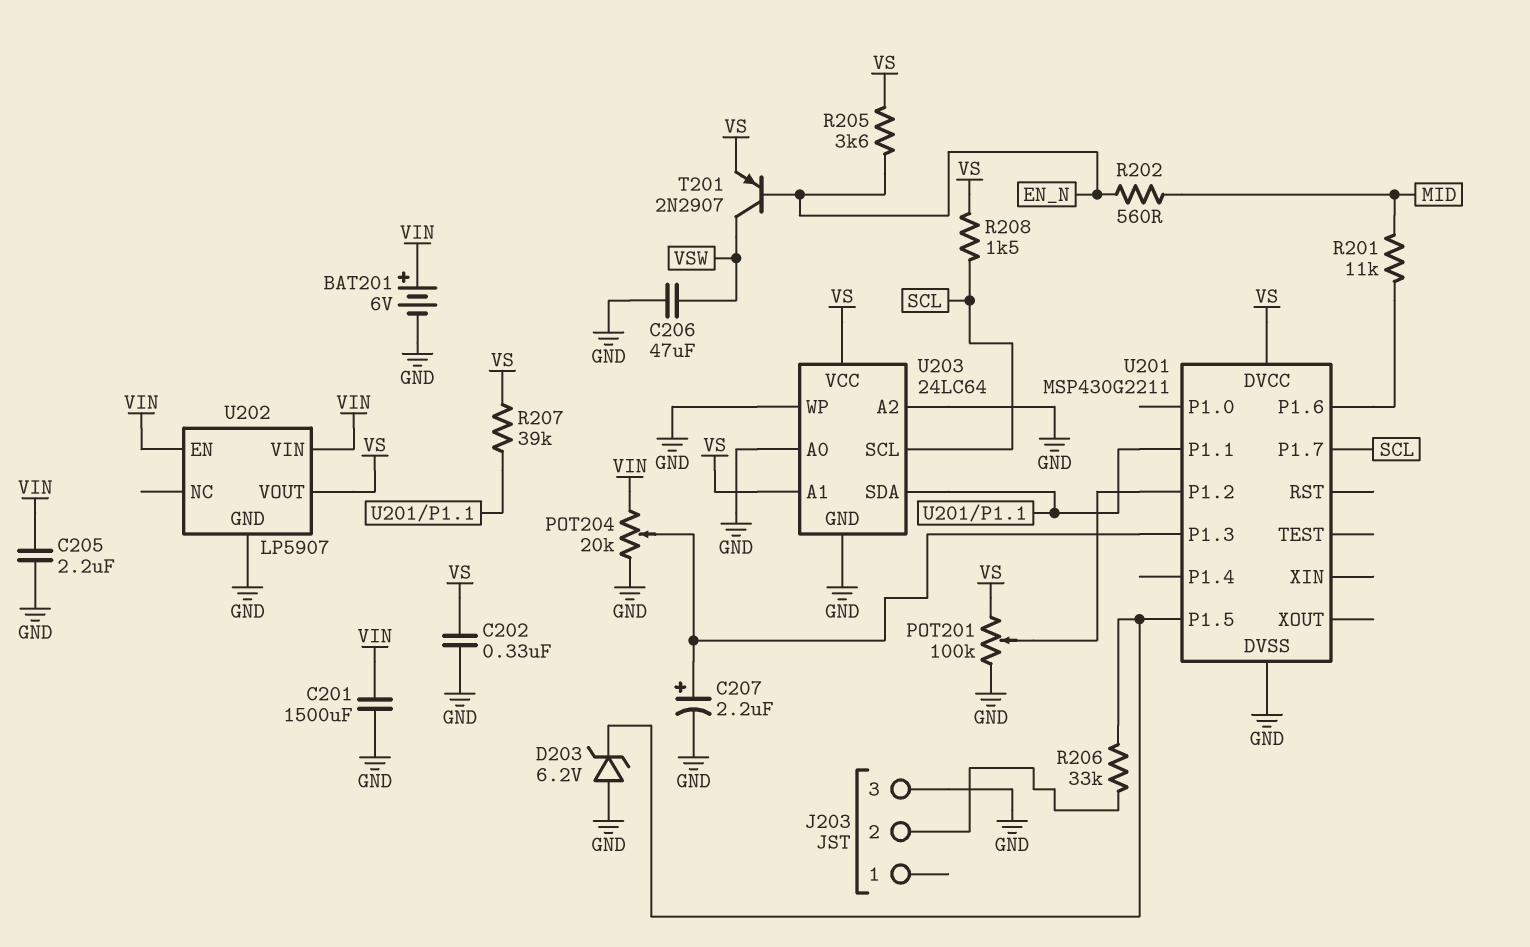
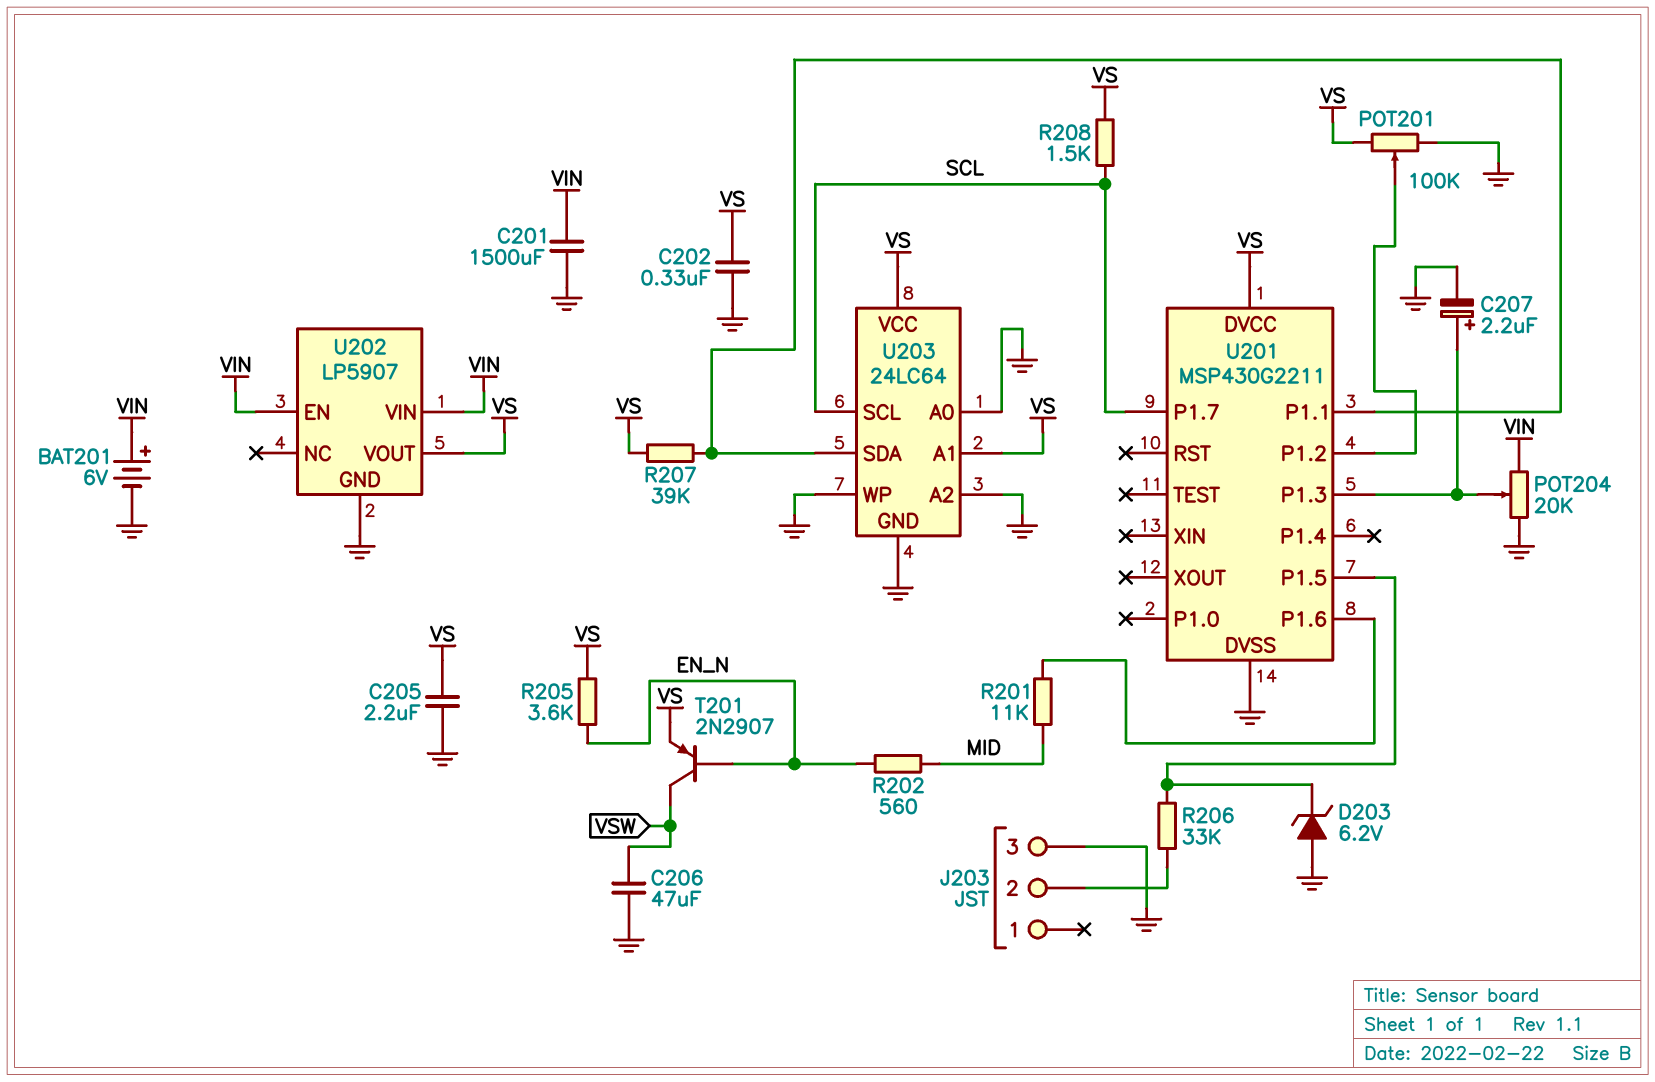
C205: 2.2uF (GND, VIN) -> 2.2uF (GND, VS)

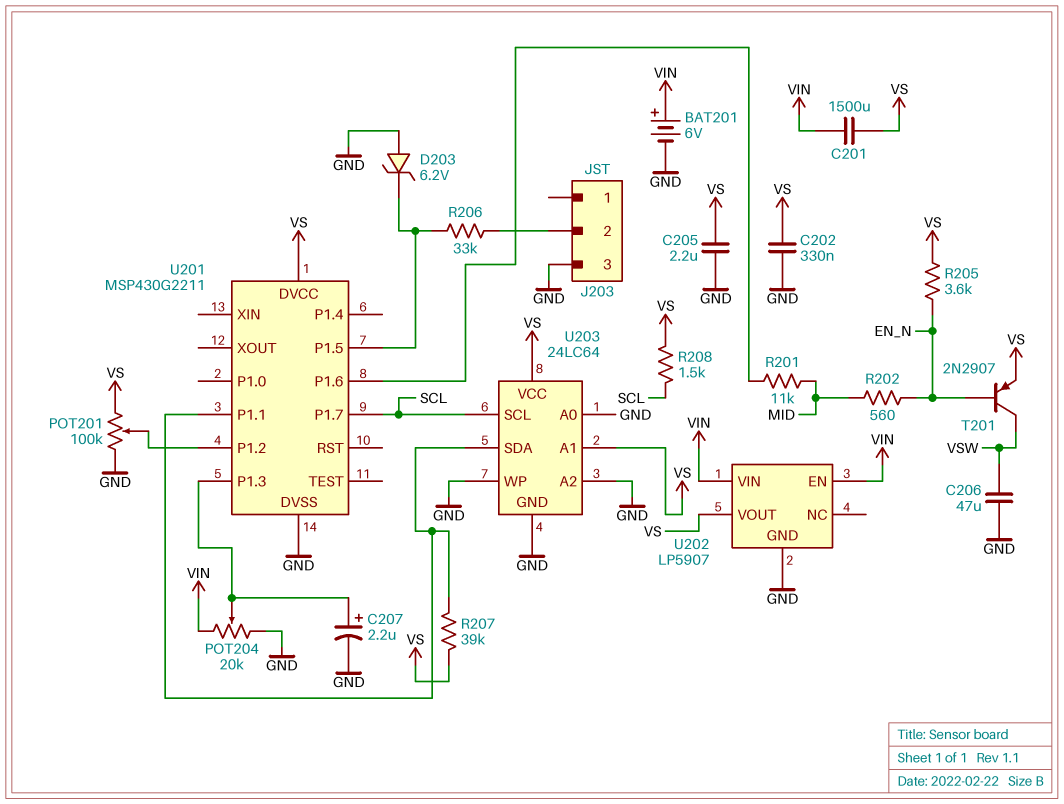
C201: 1500uF (GND, VIN) -> 1500uF (VIN, VS)

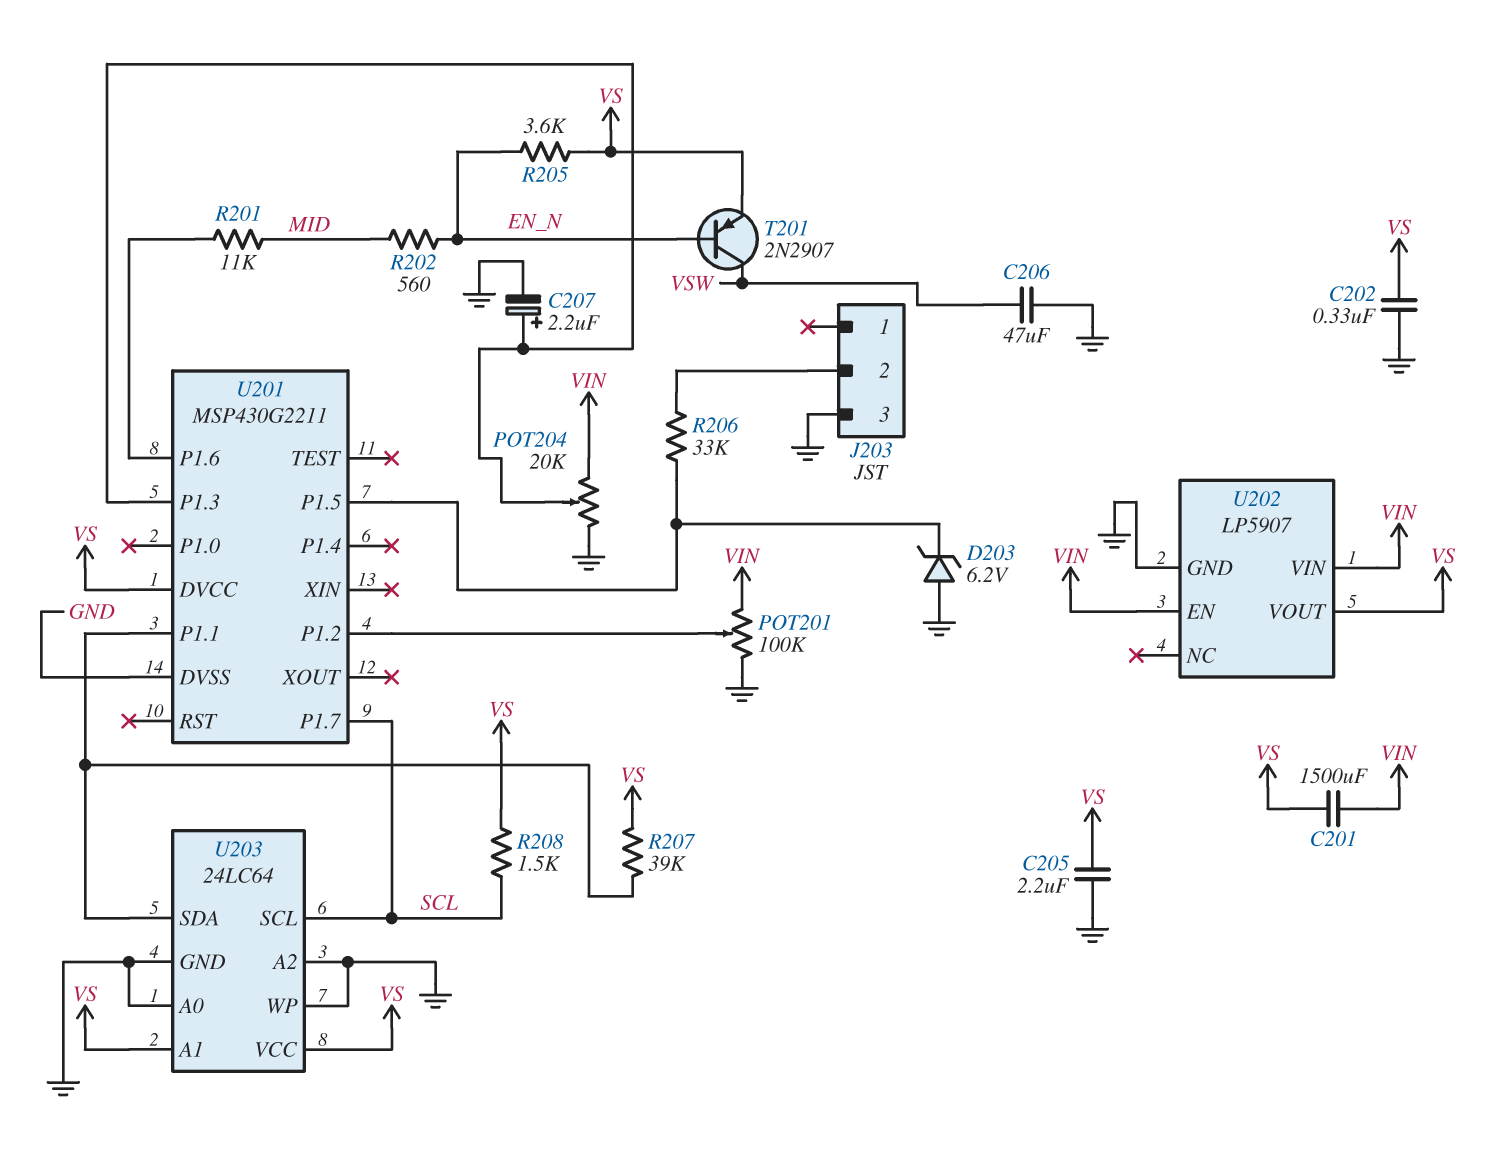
BAT201: 6V (plus VIN, minus GND) -> none
POT201: 100k (GND, VS, wiper U201/P1.2) -> 100k (GND, VIN, wiper U201/P1.2)

